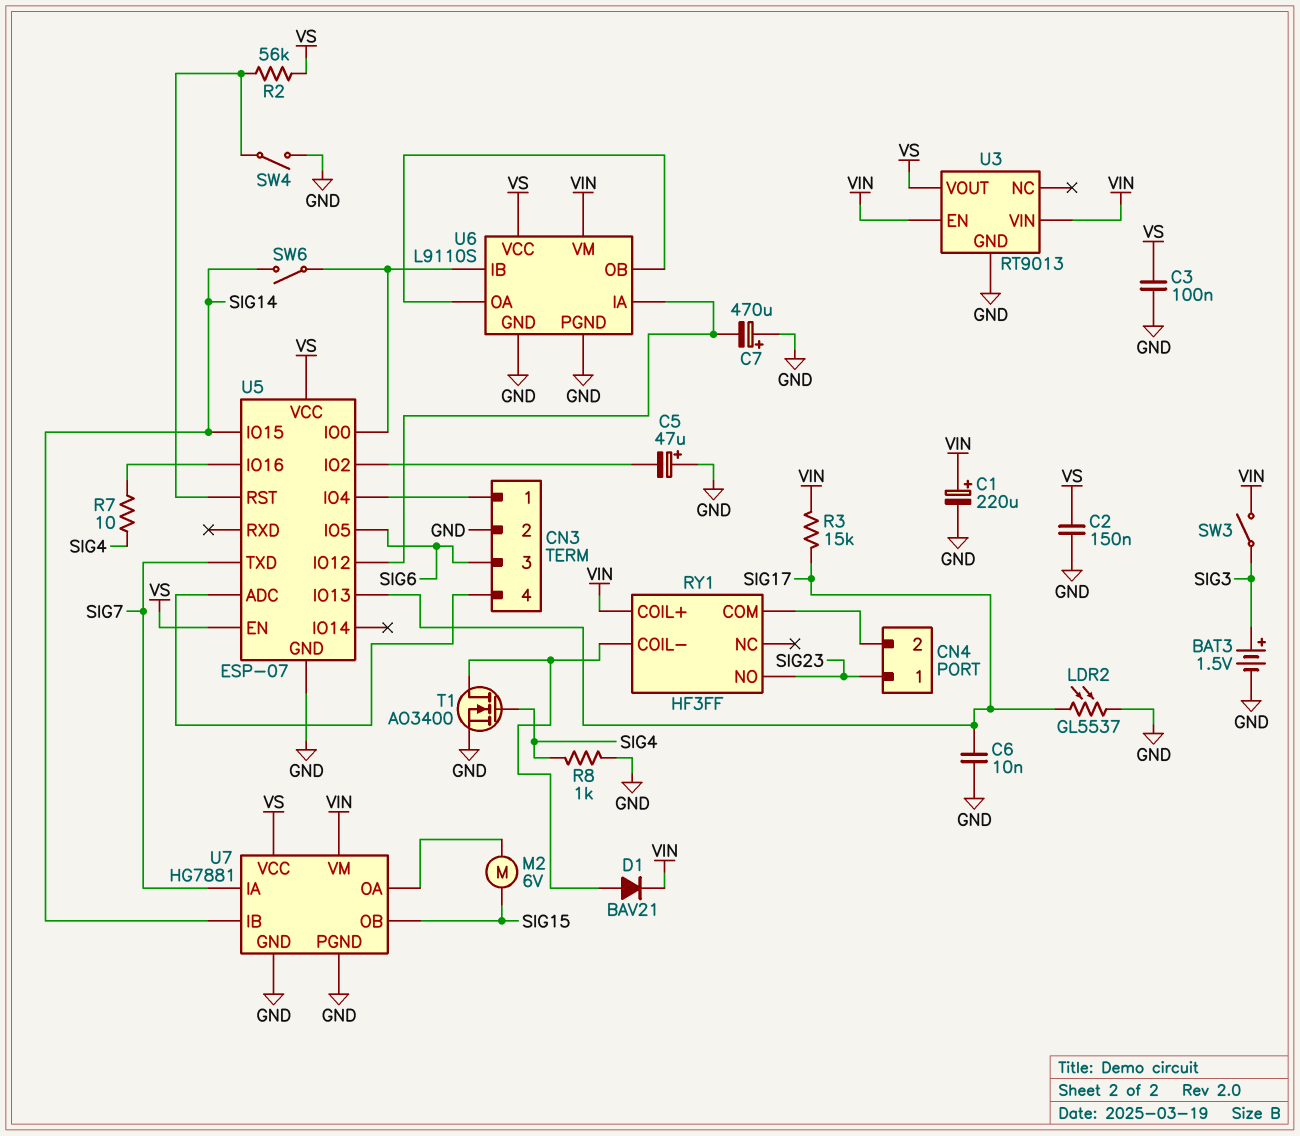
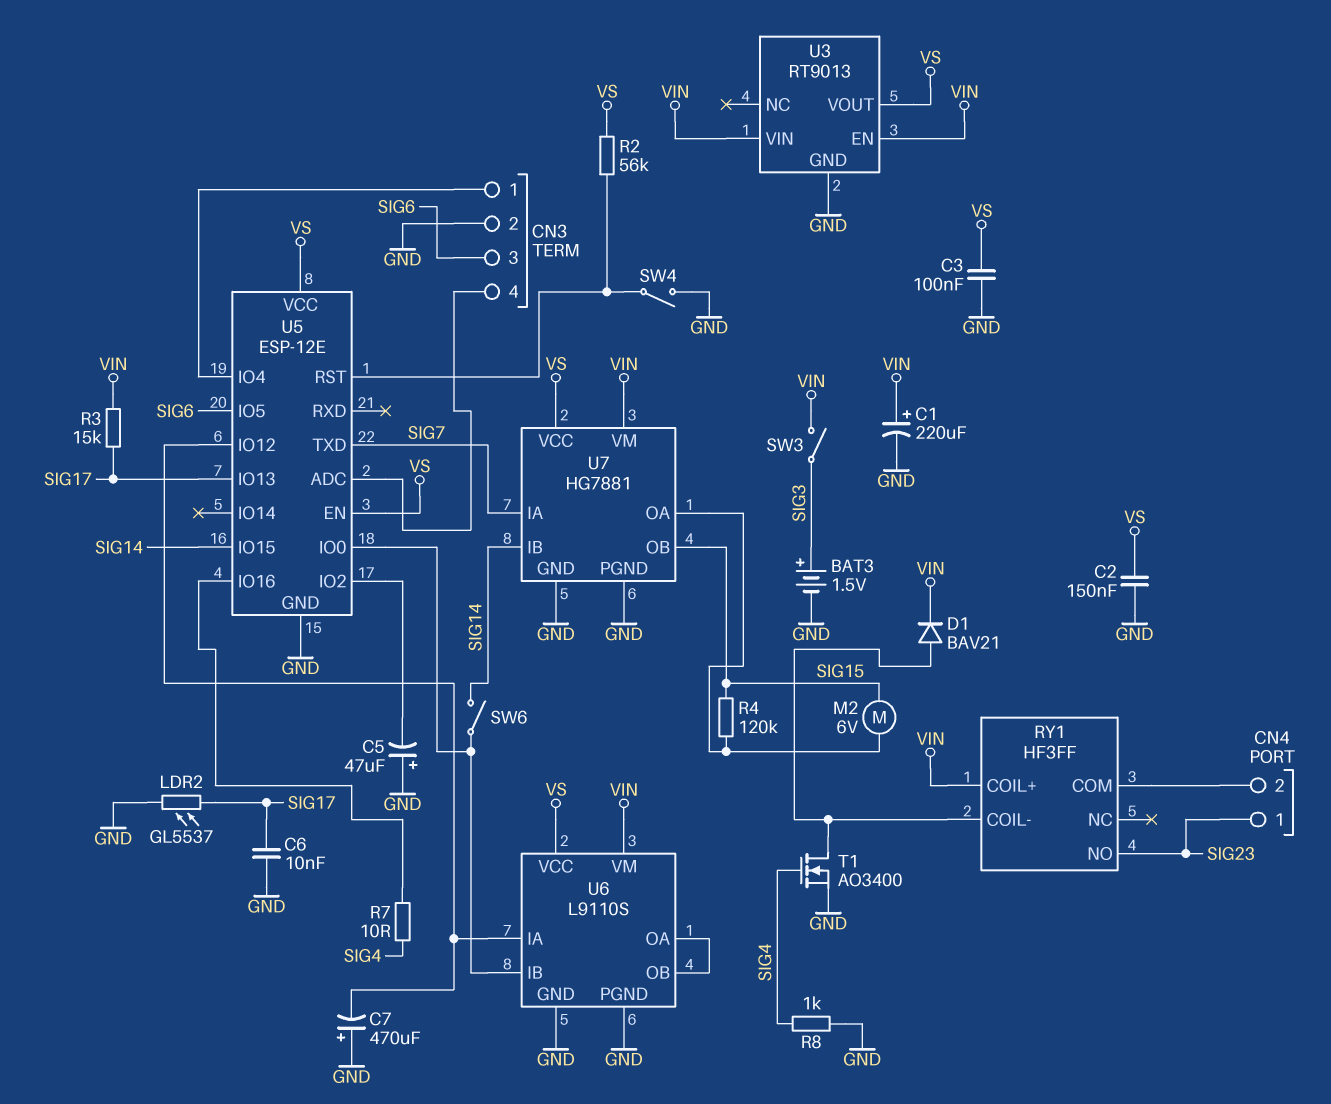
R4: none -> 120k (SIG15, U7/OA)
U5: ESP-07 -> ESP-12E

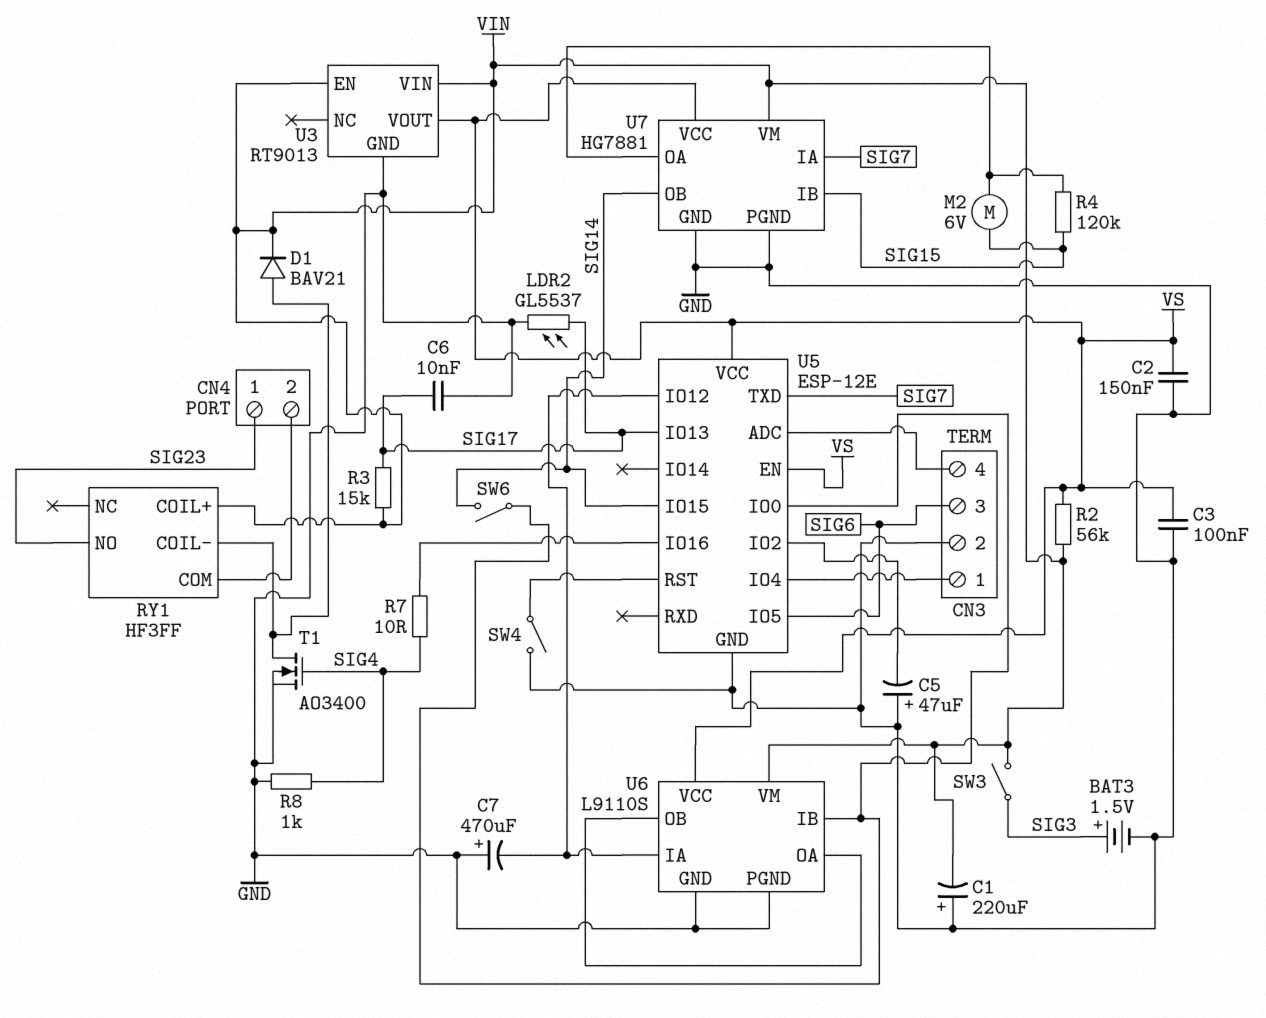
C1: 220uF (plus VIN, minus GND) -> 220uF (plus GND, minus VIN)
R2: 56k (U5/RST, VS) -> 56k (VIN, VS)
U7 pin IB: SIG14 -> SIG15
U7 pin OB: SIG15 -> SIG14

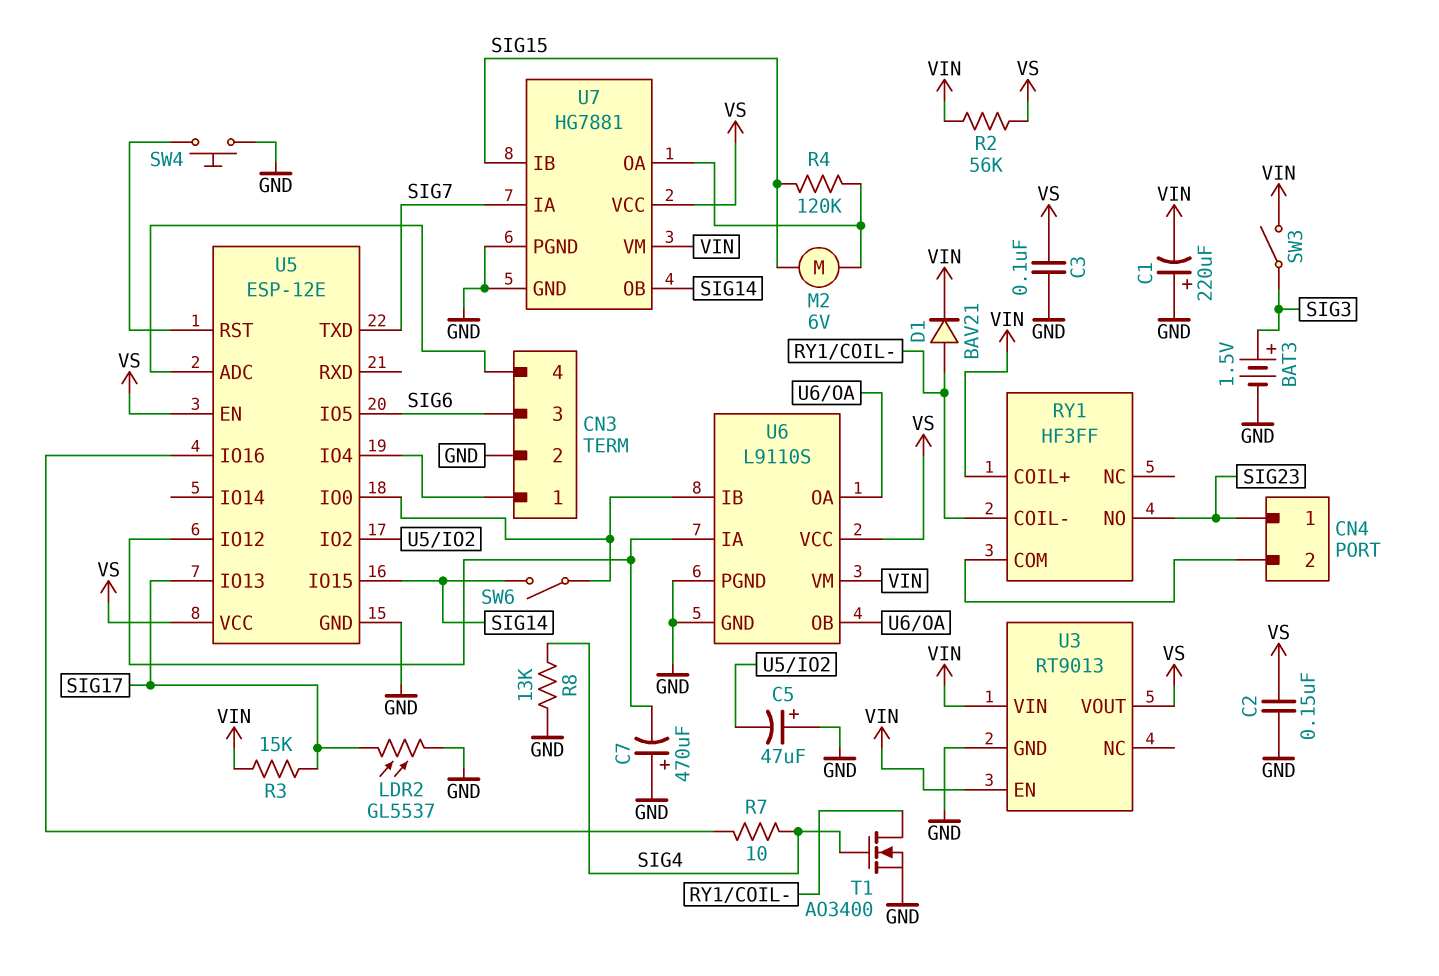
C6: 10nF (GND, SIG17) -> none
R8: 1k (GND, SIG4) -> 13k (GND, SIG4)
SW4: switch (GND, U5/RST) -> button (GND, U5/RST)

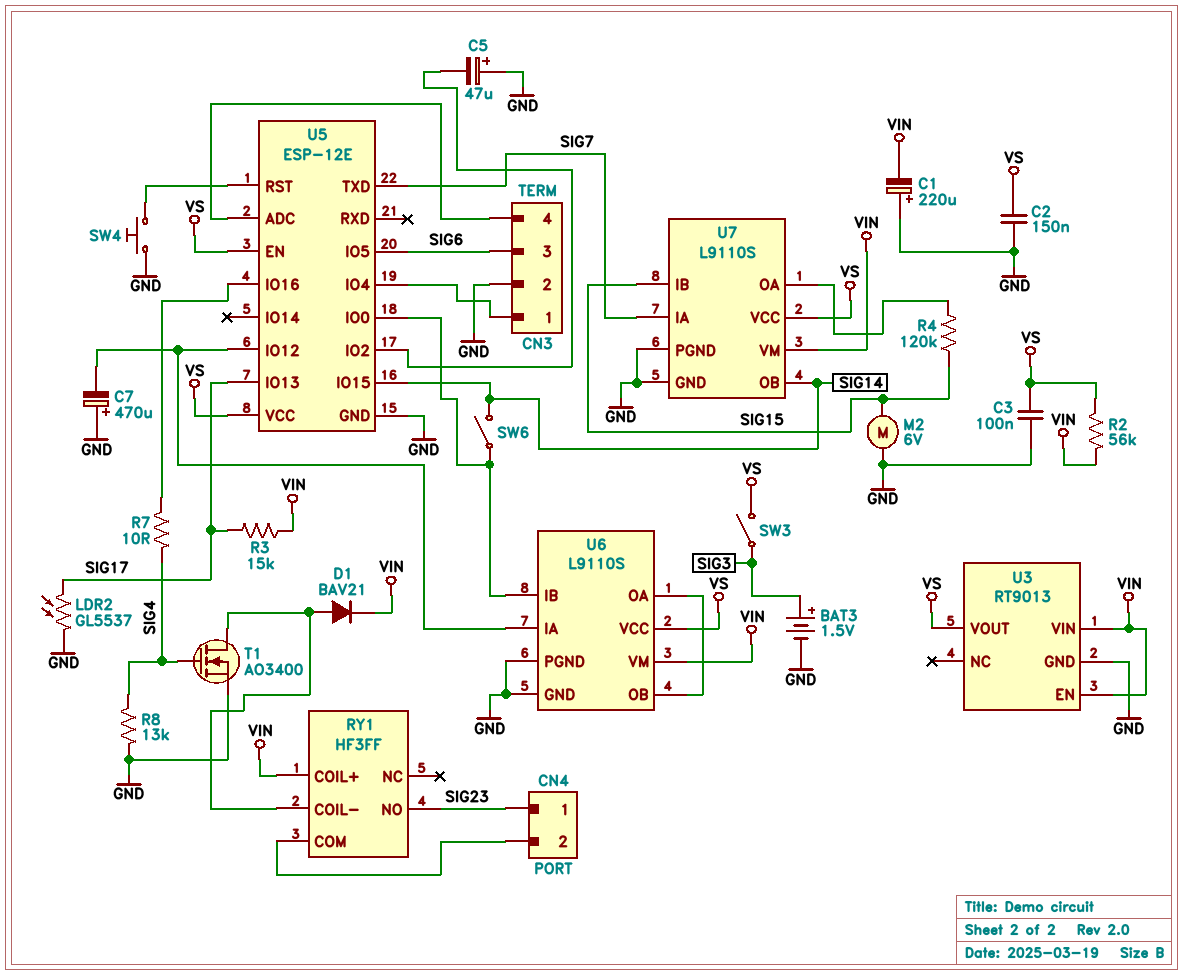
M2: motor 6V (SIG15, U7/OA) -> motor 6V (GND, SIG15)
SW3: switch (SIG3, VIN) -> switch (SIG3, VS)
U7: HG7881 -> L9110S

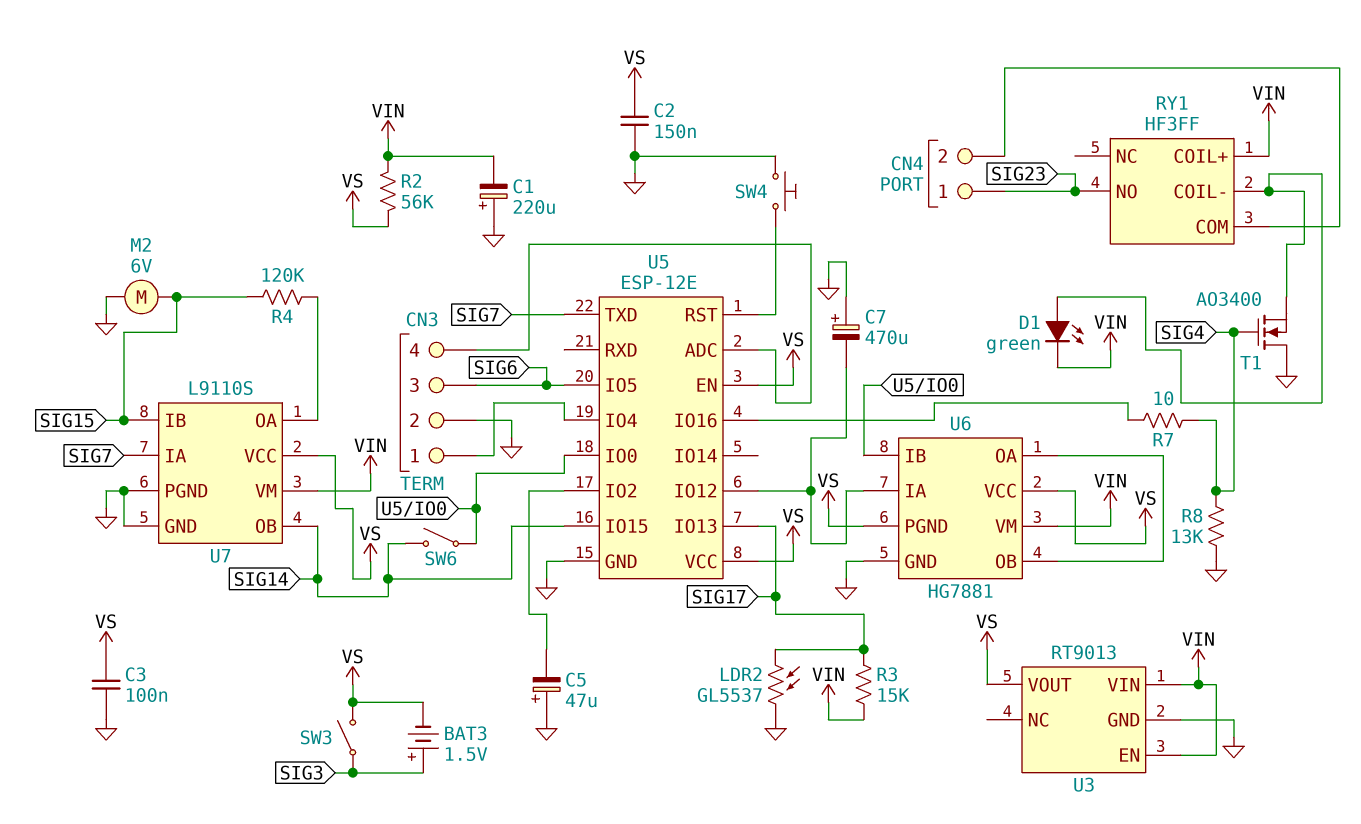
BAT3: 1.5V (plus SIG3, minus GND) -> 1.5V (plus SIG3, minus VS)
D1: diode BAV21 (A RY1/COIL-, K VIN) -> LED green (A RY1/COIL-, K VIN)
T1: NMOS AO3400 (G SIG4, D RY1/COIL-, S GND) -> NMOS AO3400 (G SIG4, D GND, S RY1/COIL-)
U6: L9110S -> HG7881
U6 pin PGND: GND -> VS

